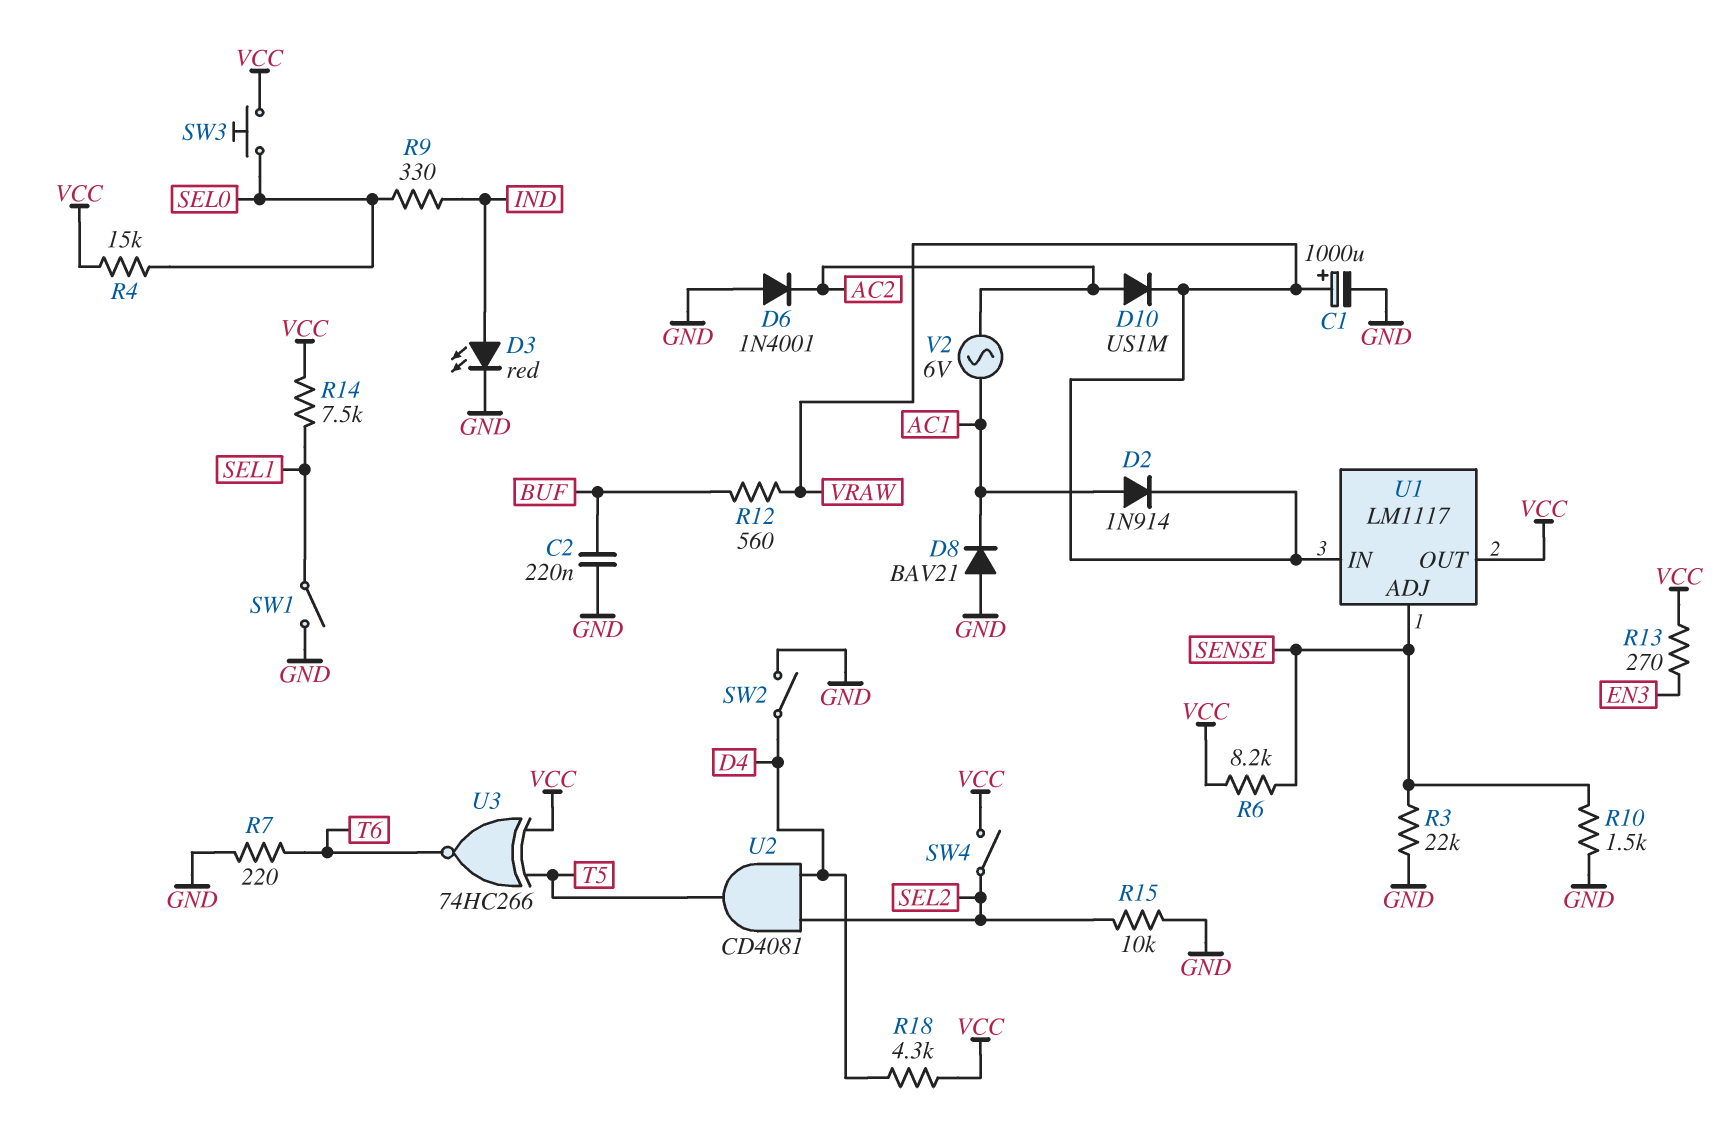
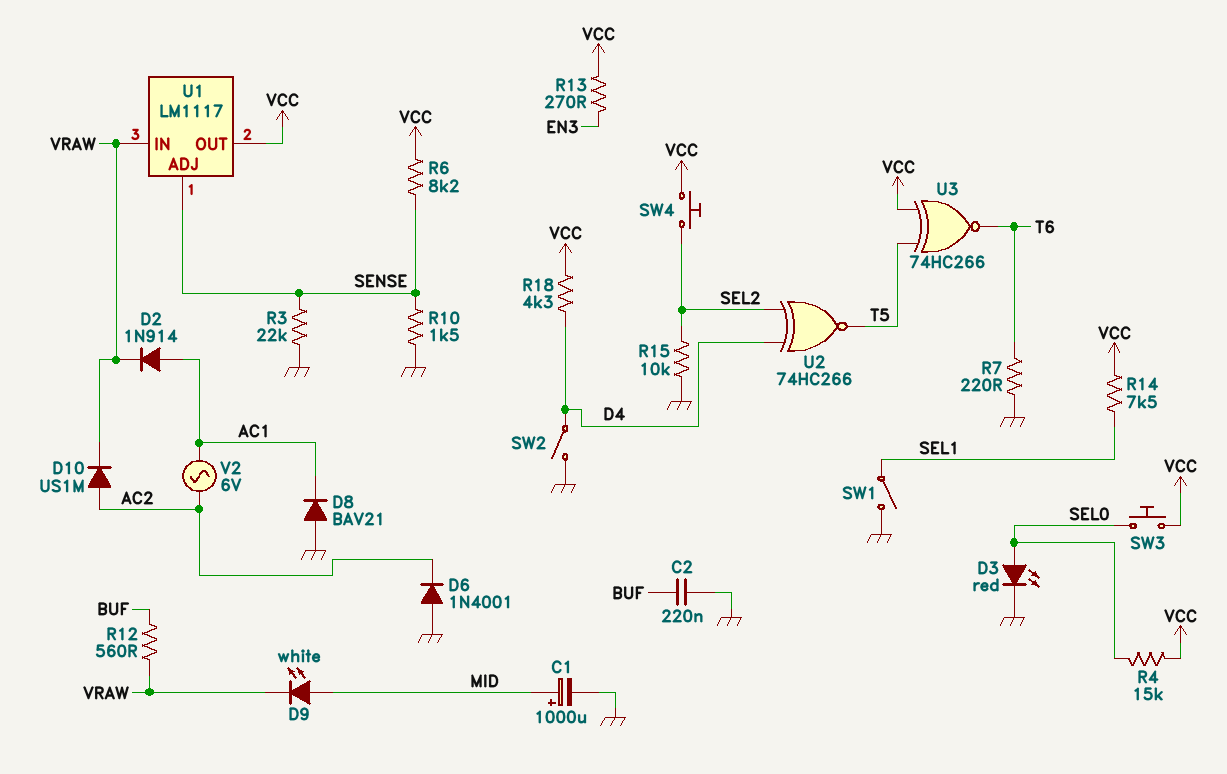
C1: 1000uF (plus VRAW, minus GND) -> 1000uF (plus MID, minus GND)
D3: LED red (A IND, K GND) -> LED red (A SEL0, K GND)
D9: none -> LED white (A MID, K VRAW)
R9: 330 (IND, SEL0) -> none
SW4: switch (SEL2, VCC) -> button (SEL2, VCC)
U2: AND CD4081 (in D4, in SEL2, out T5) -> XNOR 74HC266 (in D4, in SEL2, out T5)

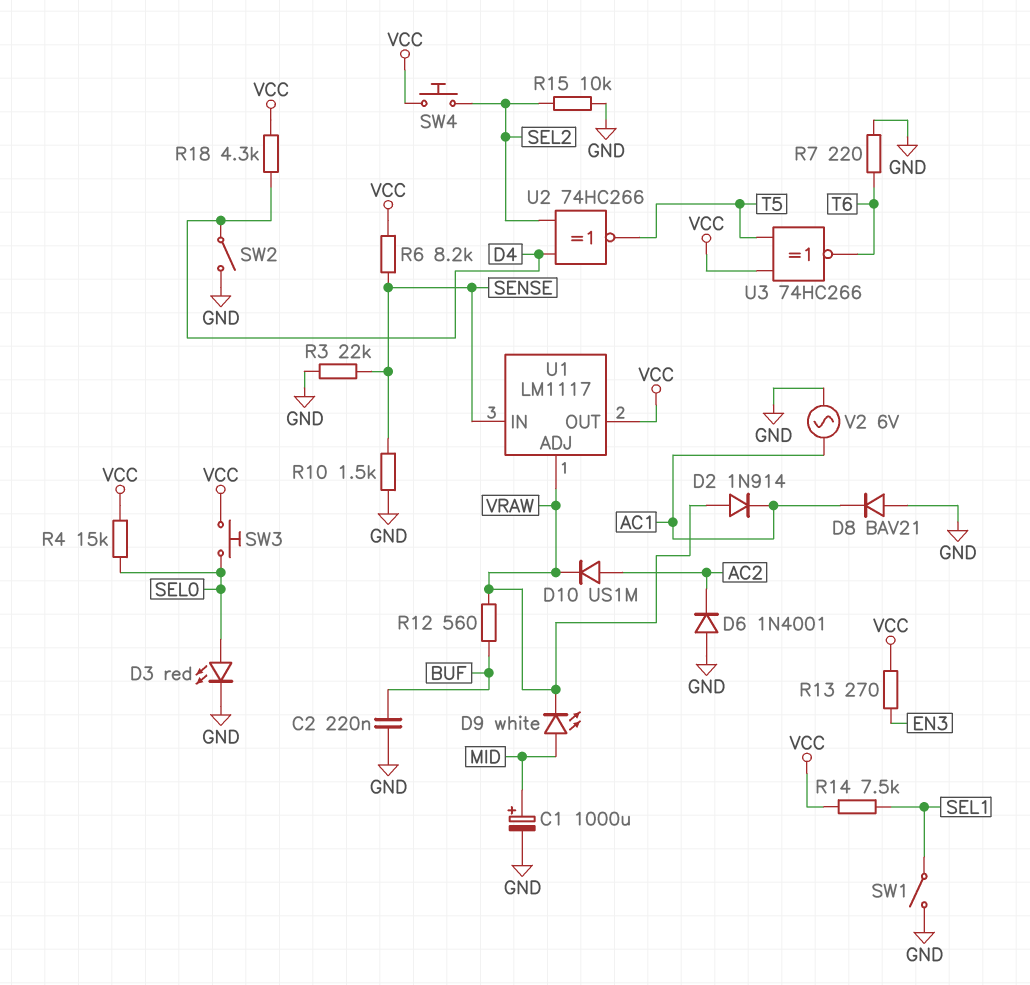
D2: diode 1N914 (A AC1, K VRAW) -> diode 1N914 (A VRAW, K AC1)
U1 pin ADJ: SENSE -> VRAW
U1 pin IN: VRAW -> SENSE
V2: AC 6V (AC1, AC2) -> AC 6V (AC1, GND)

